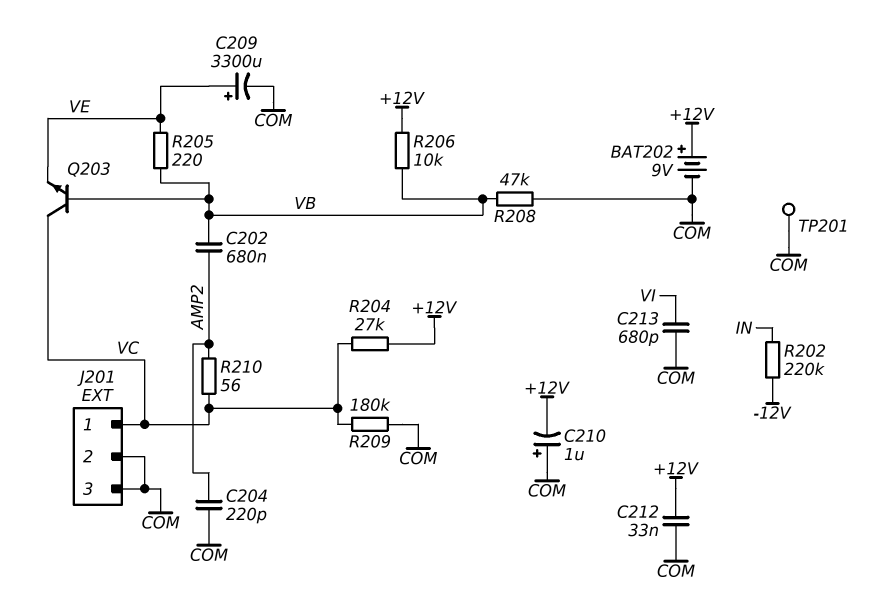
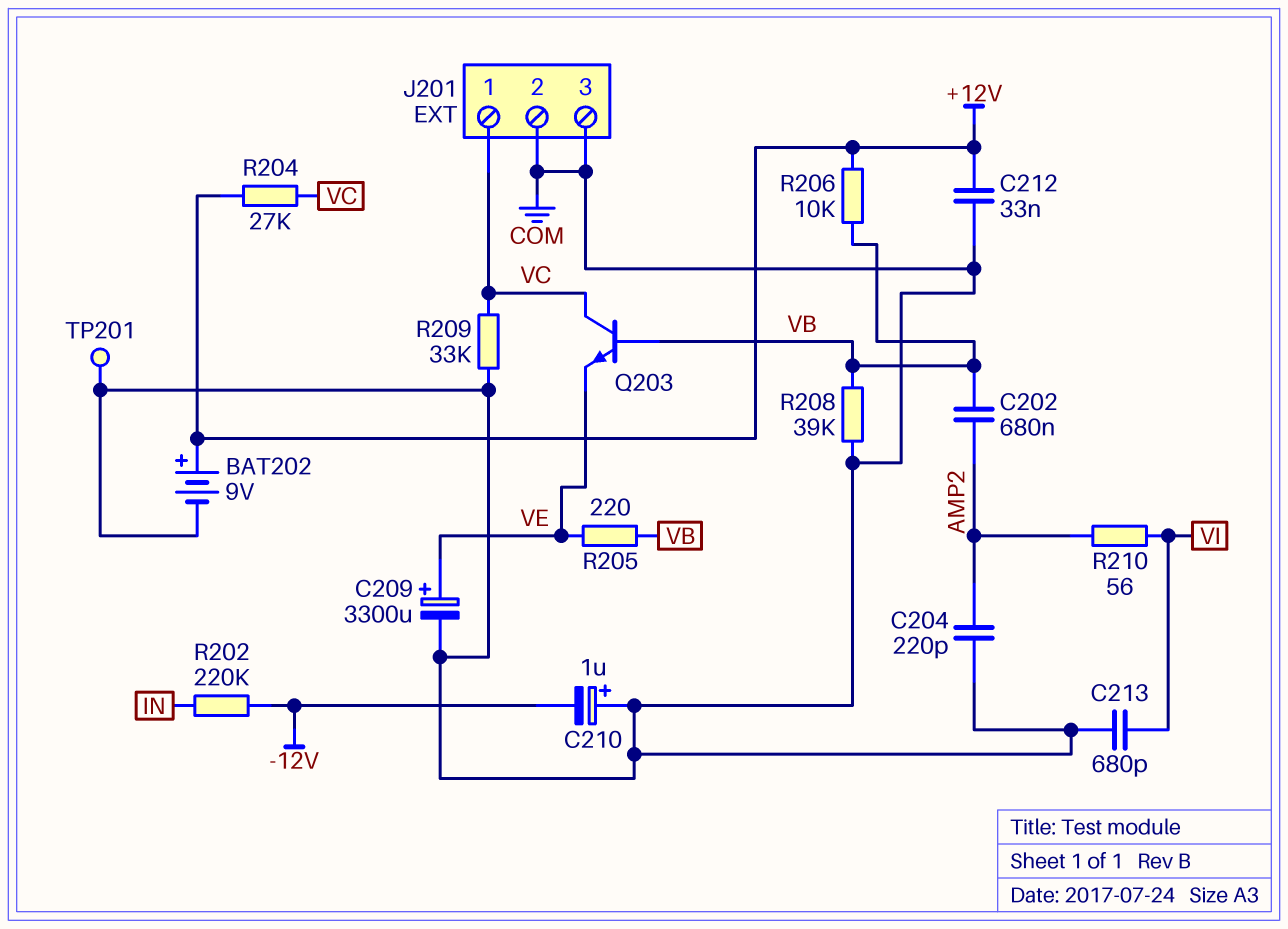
C210: 1uF (plus COM, minus +12V) -> 1uF (plus COM, minus -12V)
R208: 47k (COM, VB) -> 39k (COM, VB)
R209: 180k (COM, VC) -> 33k (COM, VC)
R210: 56 (AMP2, VC) -> 56 (AMP2, VI)

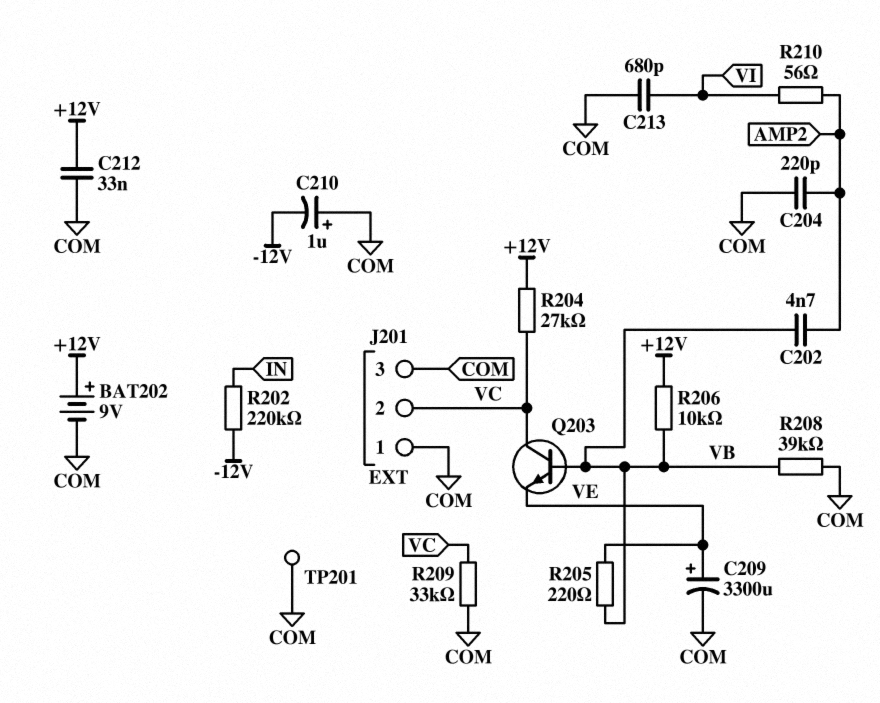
C202: 680nF (AMP2, VB) -> 4.7nF (AMP2, VB)
J201 pin 1: VC -> COM
J201 pin 2: COM -> VC

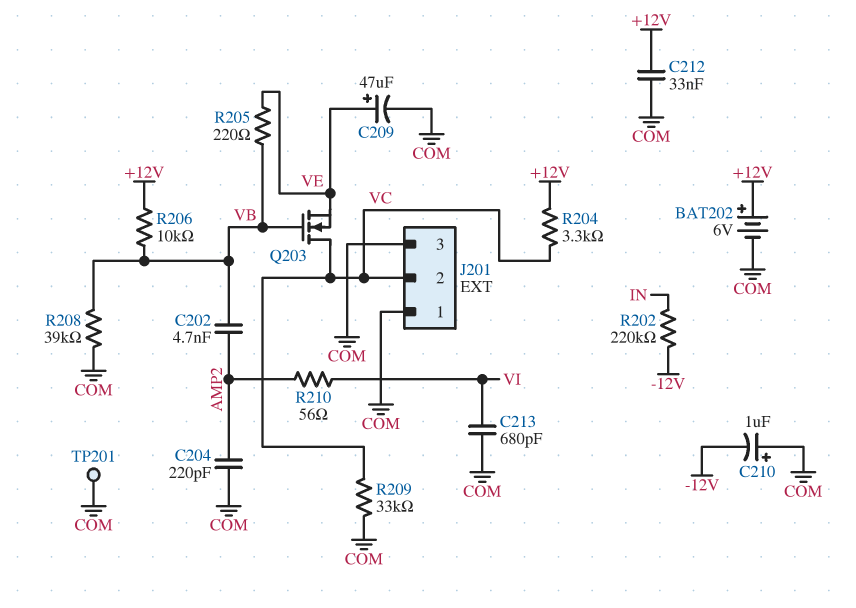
BAT202: 9V (plus +12V, minus COM) -> 6V (plus +12V, minus COM)
C209: 3300uF (plus VE, minus COM) -> 47uF (plus VE, minus COM)
Q203: NPN (B VB, C VC, E VE) -> NMOS (G VB, D VC, S VE)
R204: 27k (+12V, VC) -> 3.3k (+12V, VC)

